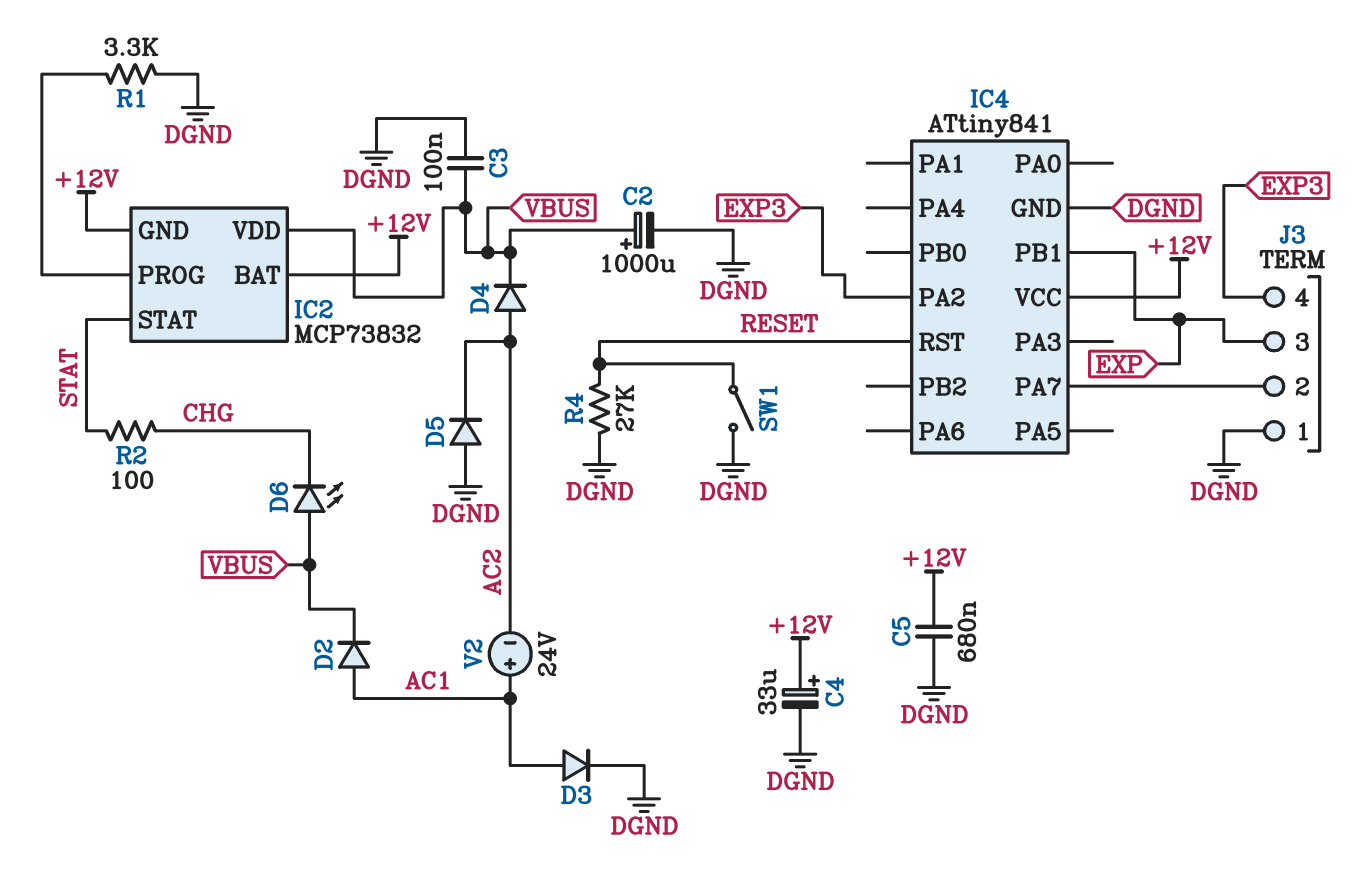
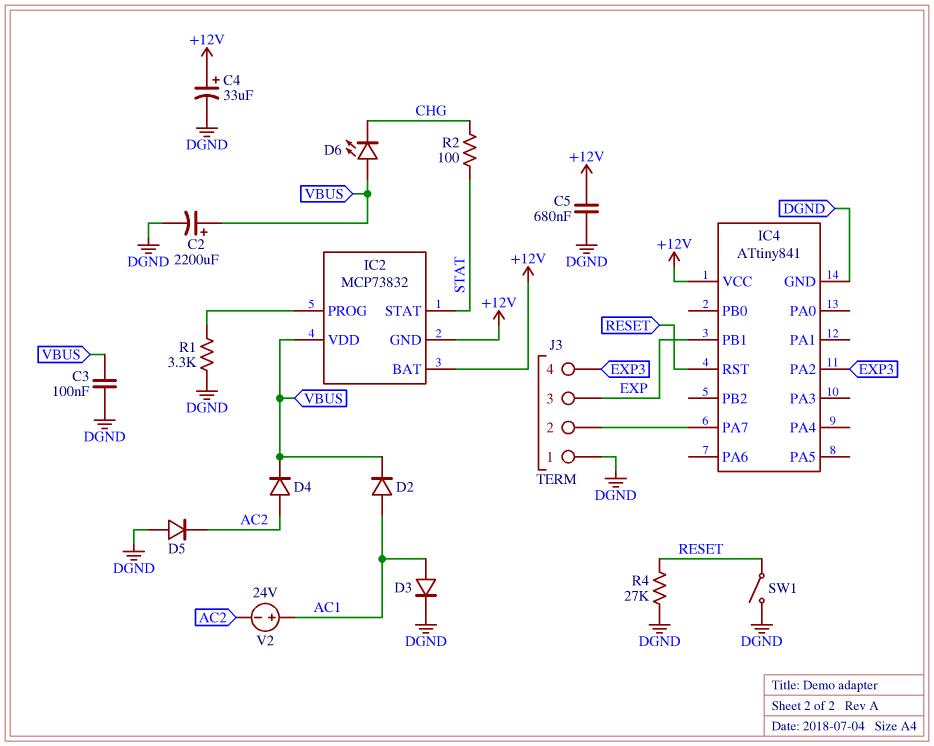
C2: 1000uF (plus VBUS, minus DGND) -> 2200uF (plus VBUS, minus DGND)

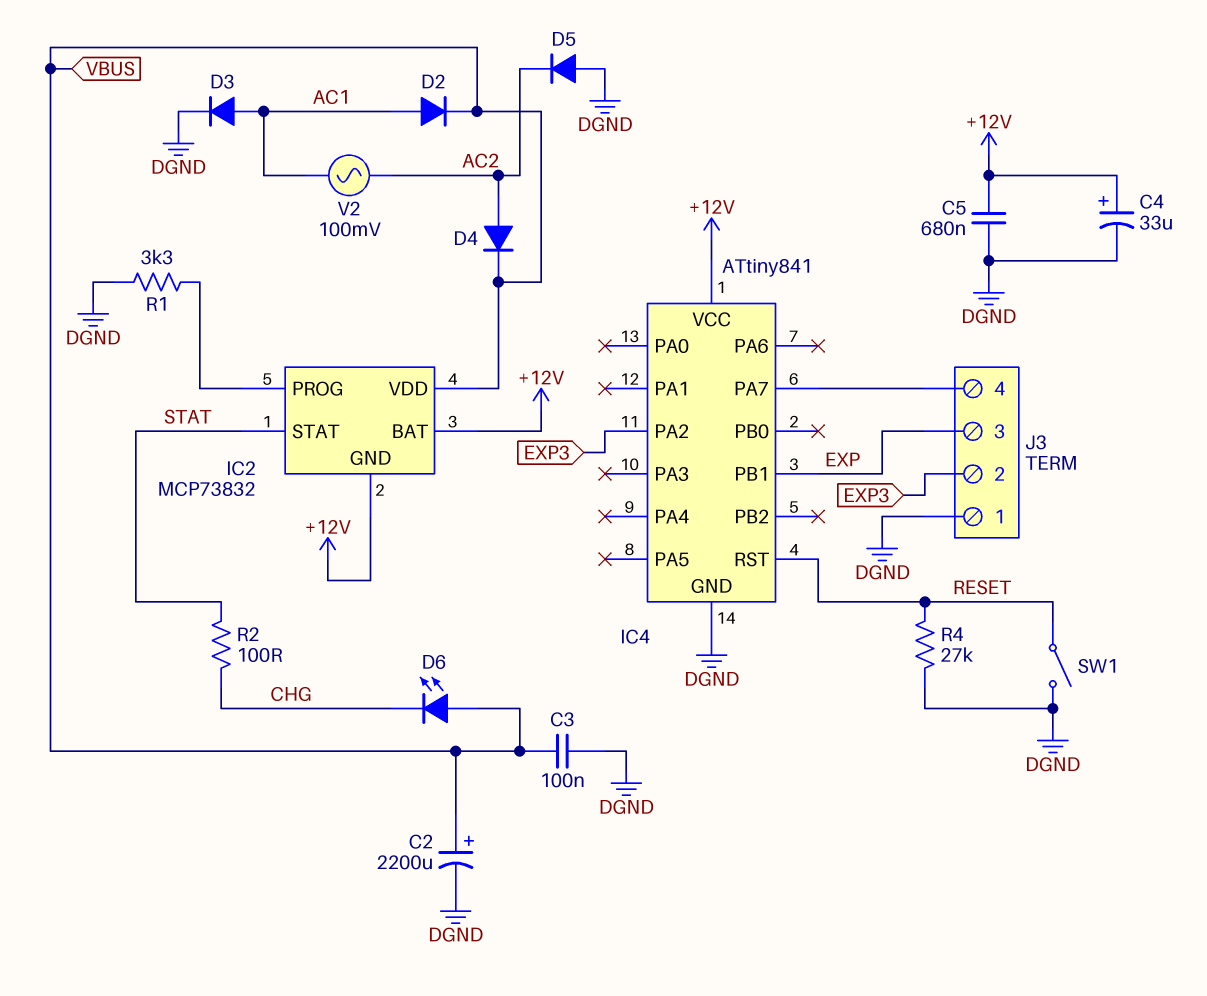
J3 pin 2: IC4/PA7 -> EXP3
J3 pin 4: EXP3 -> IC4/PA7
V2: 24V (plus AC1, minus AC2) -> AC 100mV (AC1, AC2)

